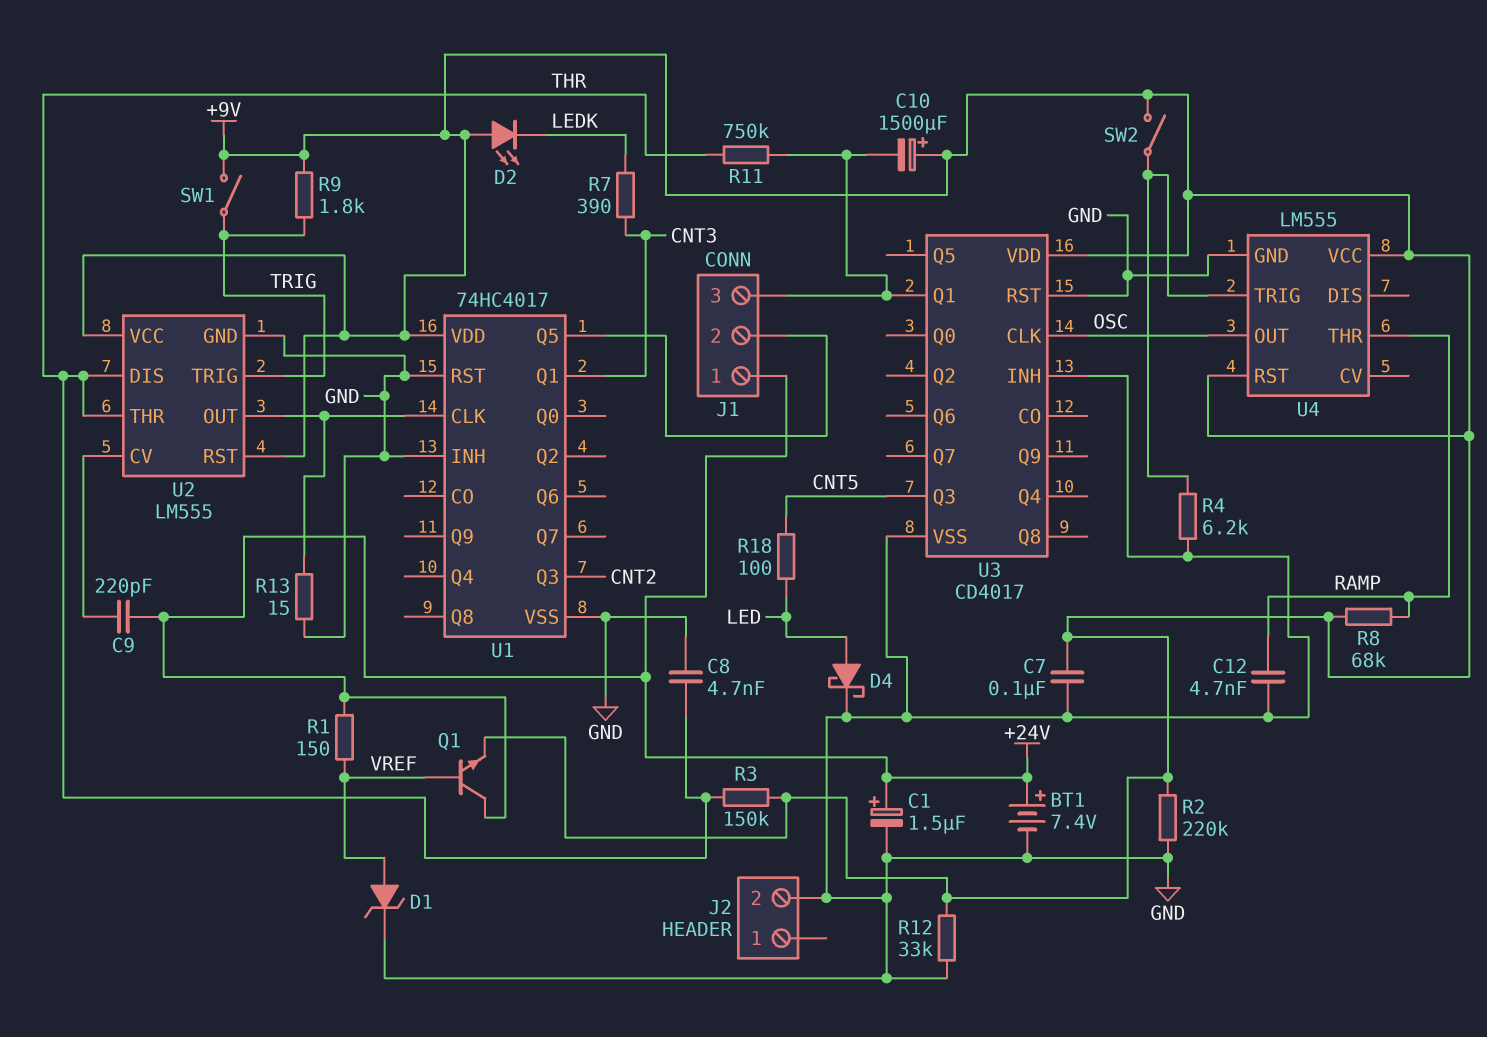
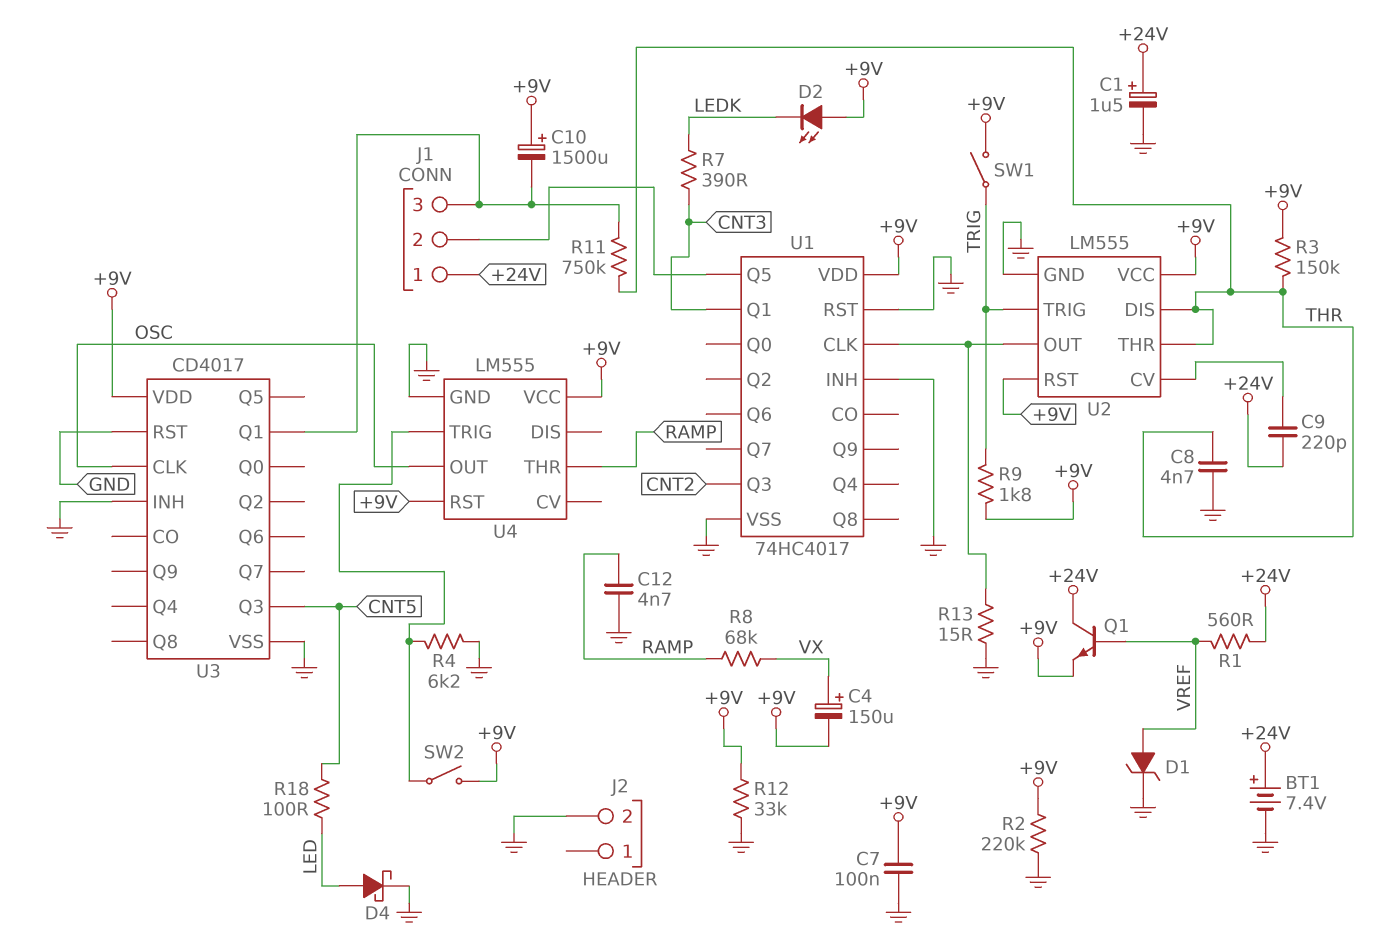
C4: none -> 150uF (plus VX, minus +9V)
R1: 150 (+24V, VREF) -> 560 (+24V, VREF)
R8: 68k (+9V, RAMP) -> 68k (RAMP, VX)

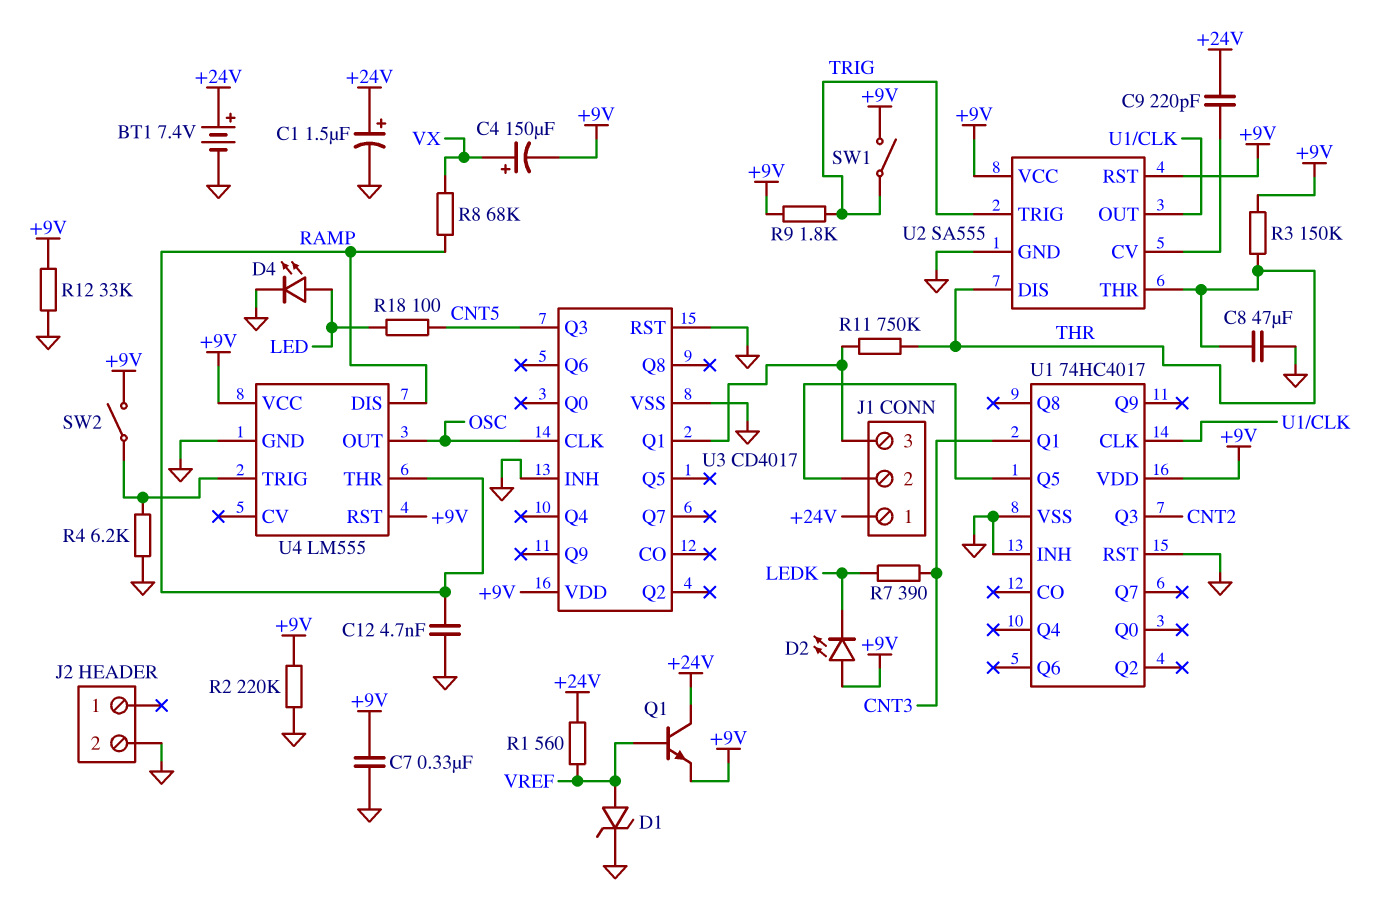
C7: 100nF (+9V, GND) -> 330nF (+9V, GND)
C8: 4.7nF (GND, THR) -> 47uF (GND, THR)
C10: 1500uF (plus +9V, minus J1/3) -> none
D4: schottky (A LED, K GND) -> LED (A LED, K GND)
R13: 15 (GND, U1/CLK) -> none
U2: LM555 -> SA555
U4 pin DIS: none -> RAMP

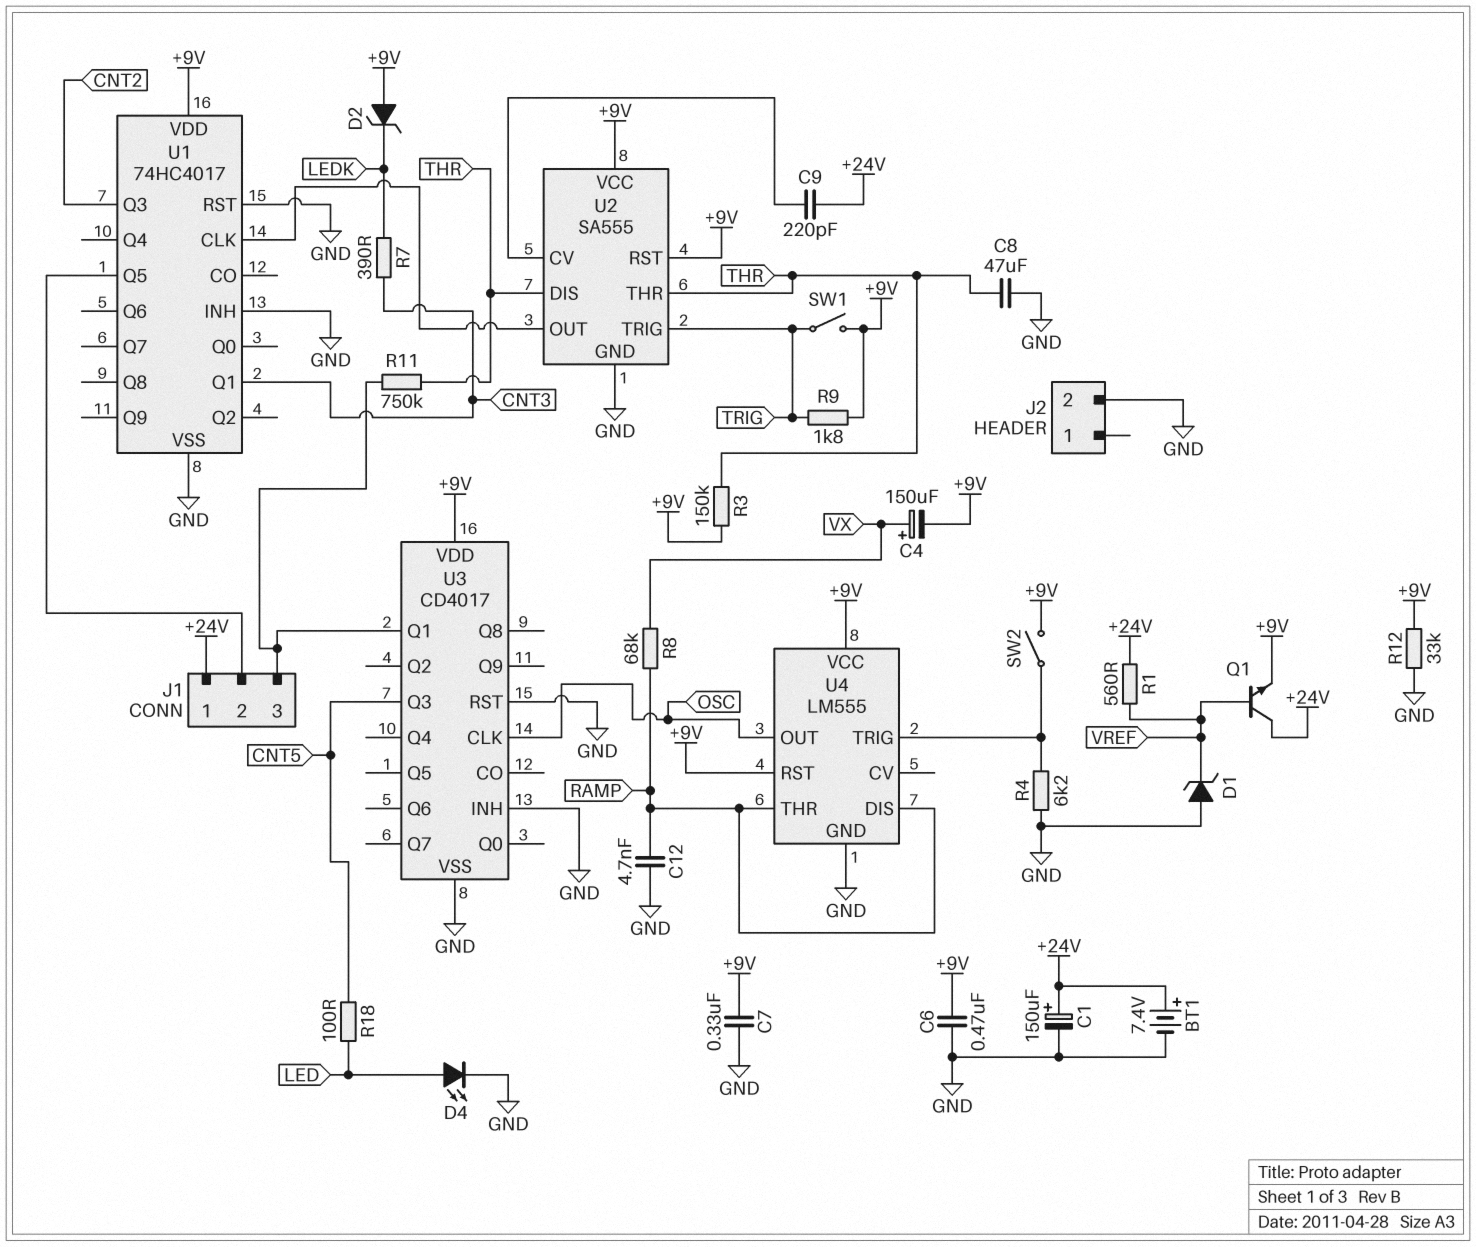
C1: 1.5uF (plus +24V, minus GND) -> 150uF (plus +24V, minus GND)
C6: none -> 470nF (+9V, GND)
D1: zener (A VREF, K GND) -> zener (A GND, K VREF)
D2: LED (A +9V, K LEDK) -> zener (A +9V, K LEDK)
R2: 220k (+9V, GND) -> none

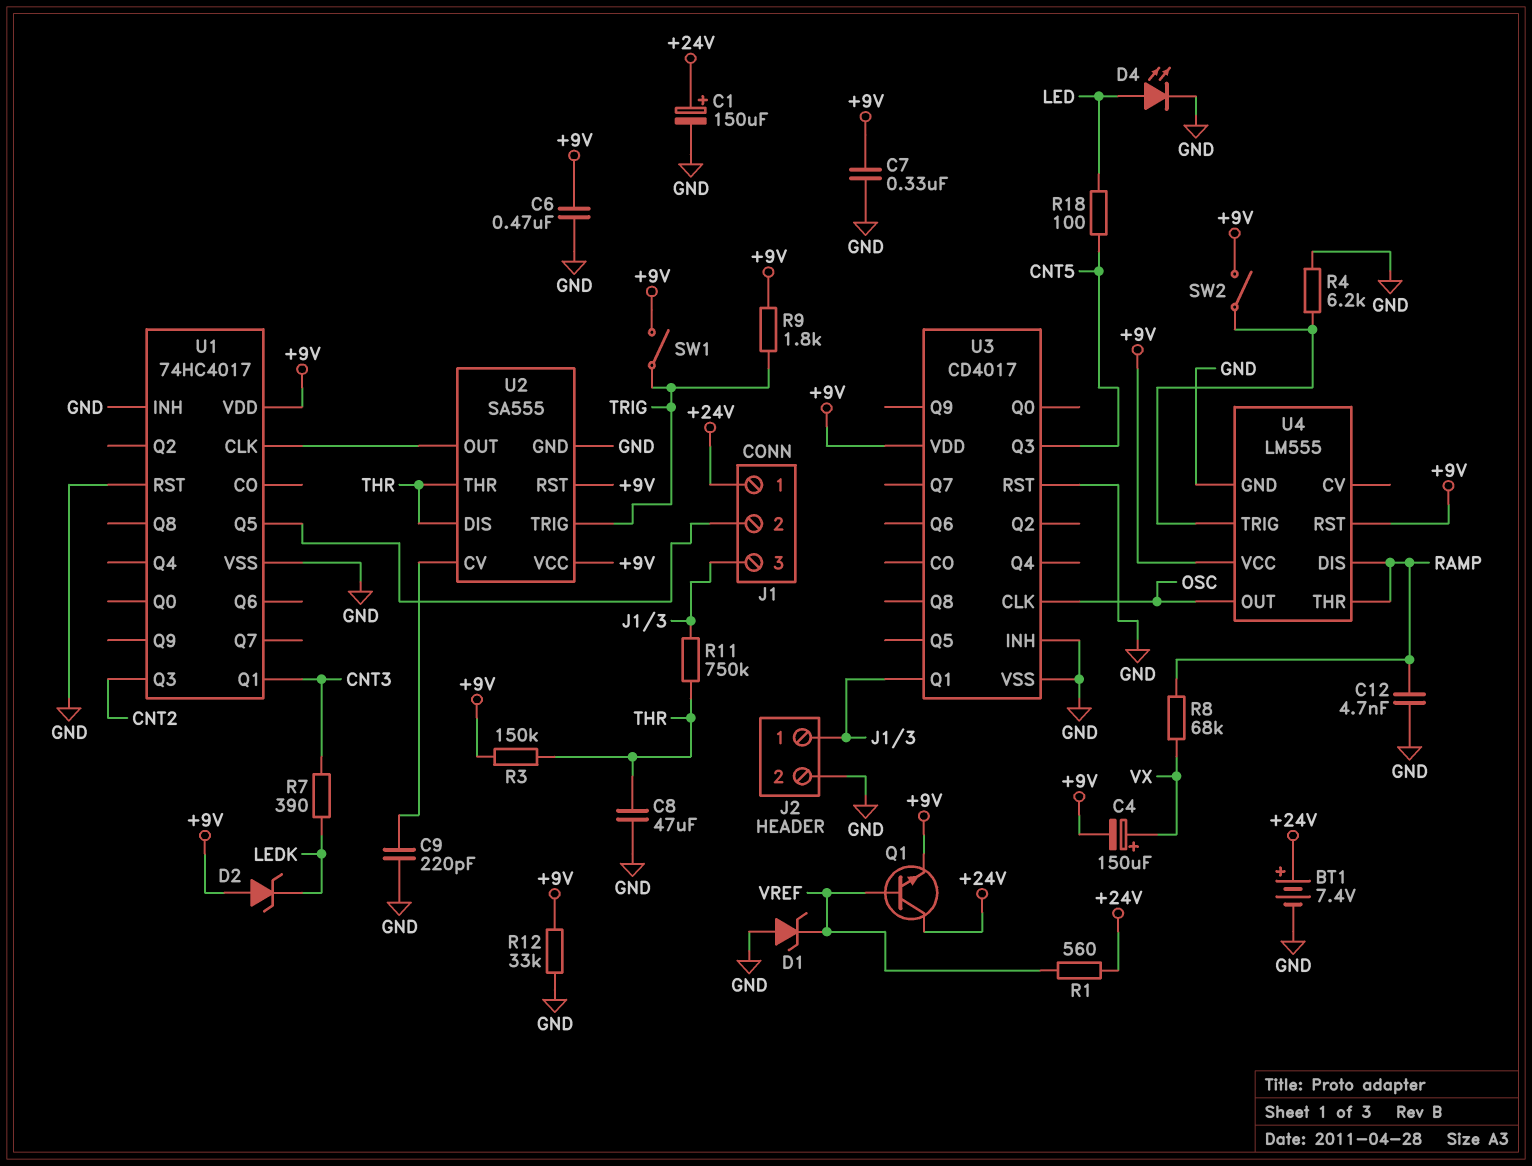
C9: 220pF (+24V, U2/CV) -> 220pF (GND, U2/CV)
J2 pin 1: none -> J1/3

